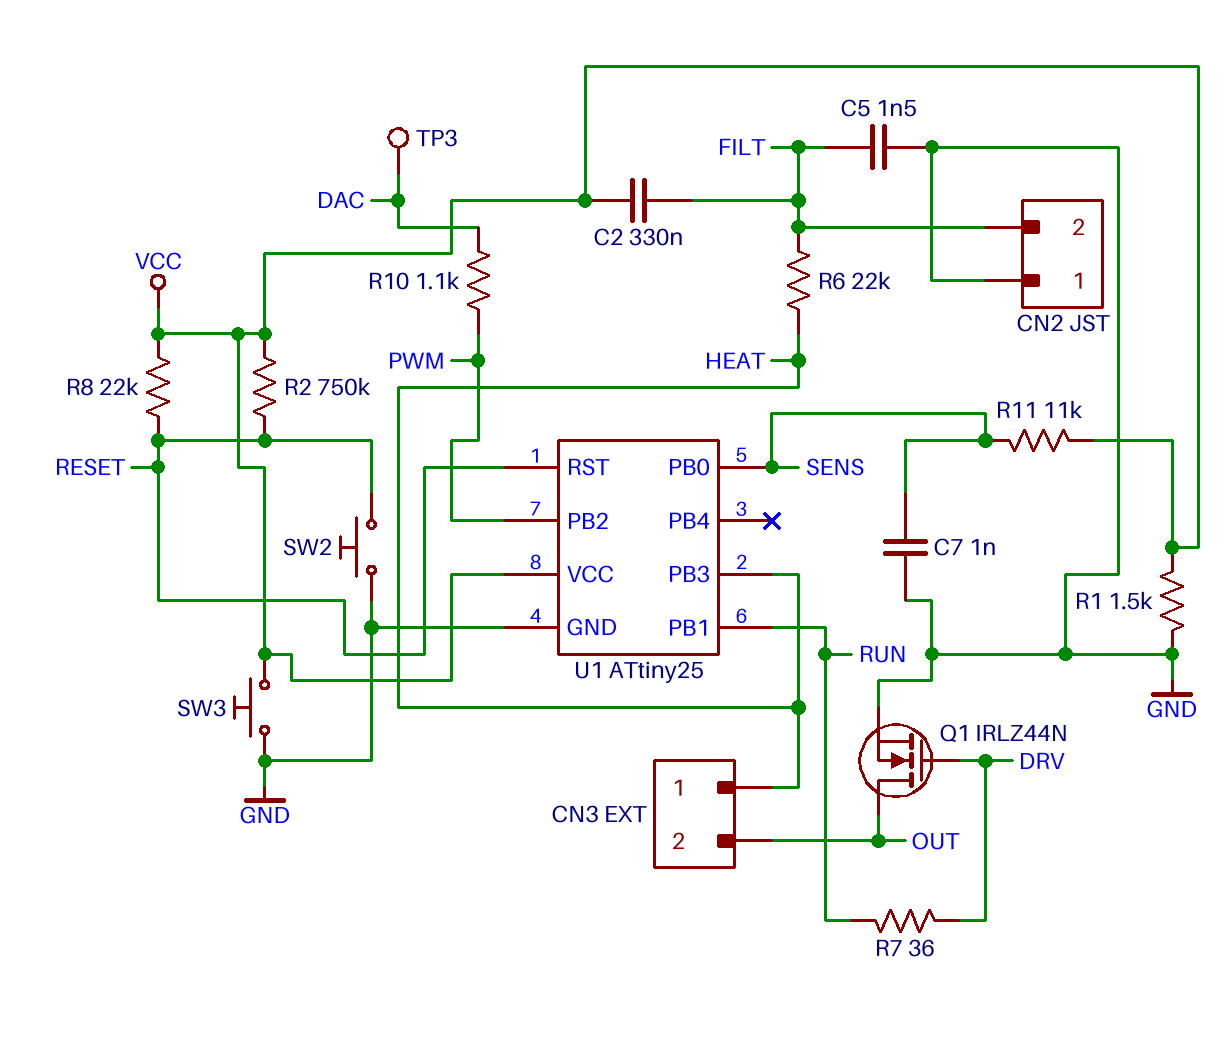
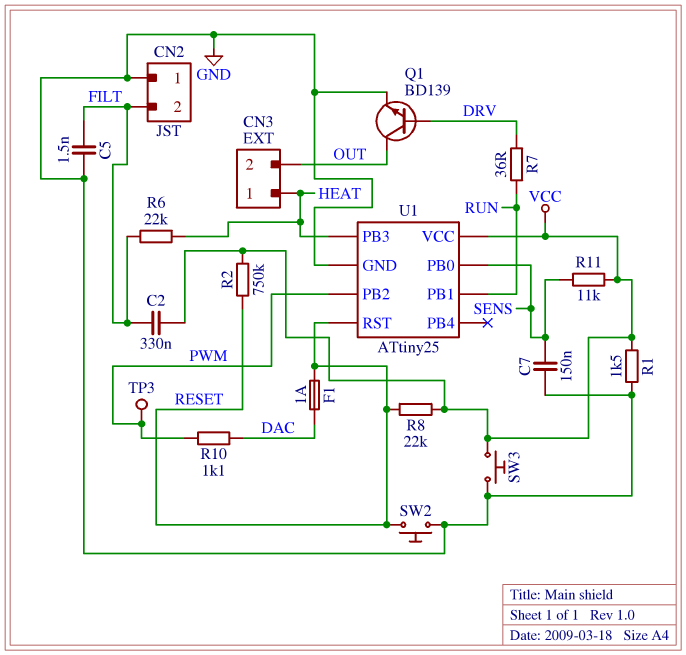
C7: 1nF (GND, SENS) -> 150nF (GND, SENS)
F1: none -> 1A (DAC, RESET)
Q1: NMOS IRLZ44N (G DRV, D OUT, S GND) -> NPN BD139 (B DRV, C OUT, E GND)
TP3: test point (DAC) -> test point (PWM)

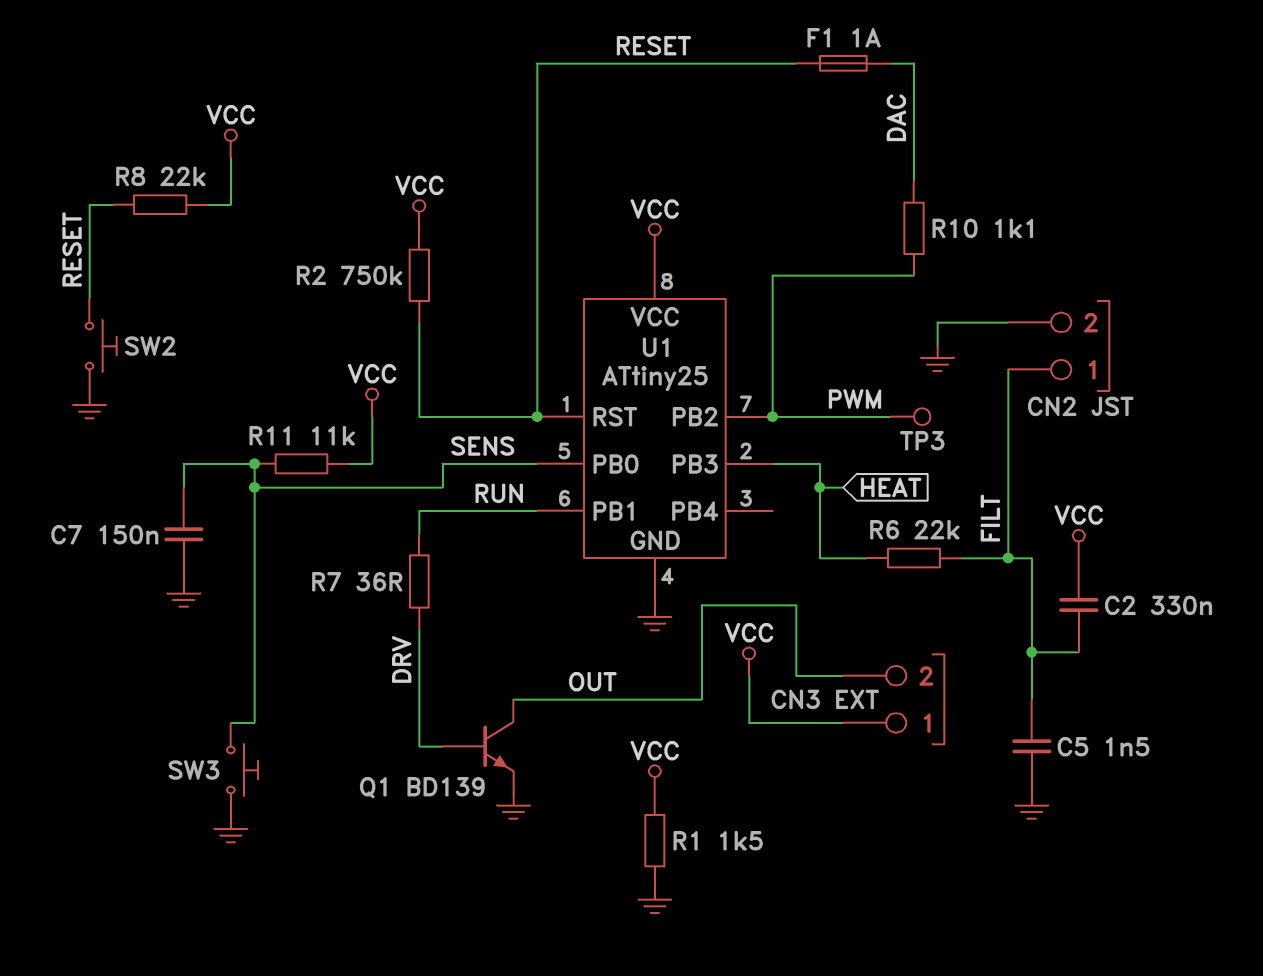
CN2 pin 1: GND -> FILT
CN2 pin 2: FILT -> GND
CN3 pin 1: HEAT -> VCC
SW3: button (GND, VCC) -> button (GND, SENS)

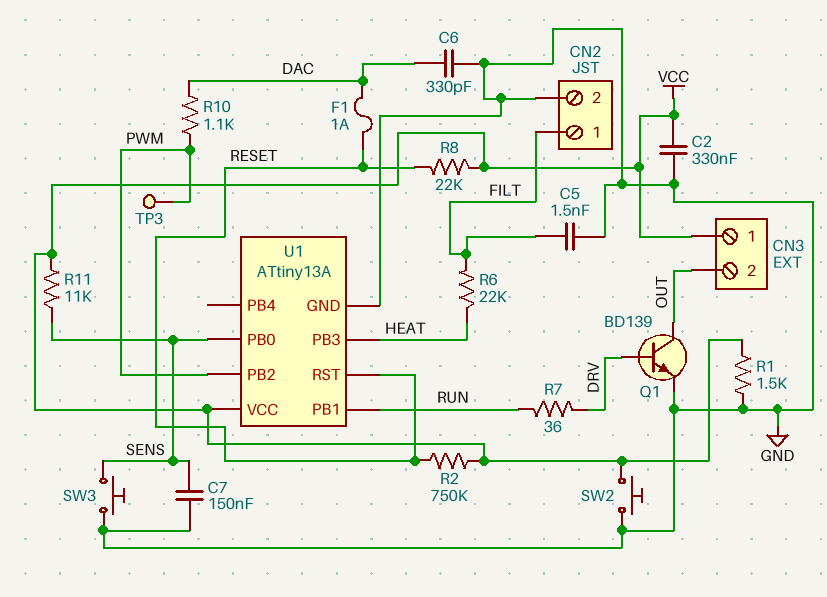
C2: 330nF (FILT, VCC) -> 330nF (GND, VCC)
C6: none -> 330pF (DAC, GND)
SW2: button (GND, RESET) -> button (GND, VCC)
U1: ATtiny25 -> ATtiny13A

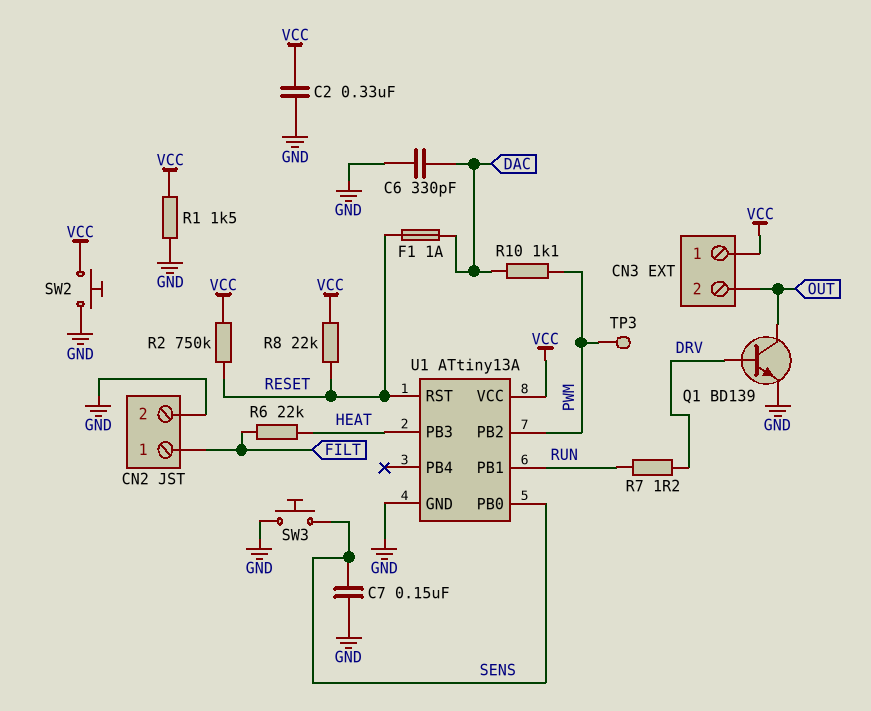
C5: 1.5nF (FILT, GND) -> none
R7: 36 (DRV, RUN) -> 1.2 (DRV, RUN)
R11: 11k (SENS, VCC) -> none

